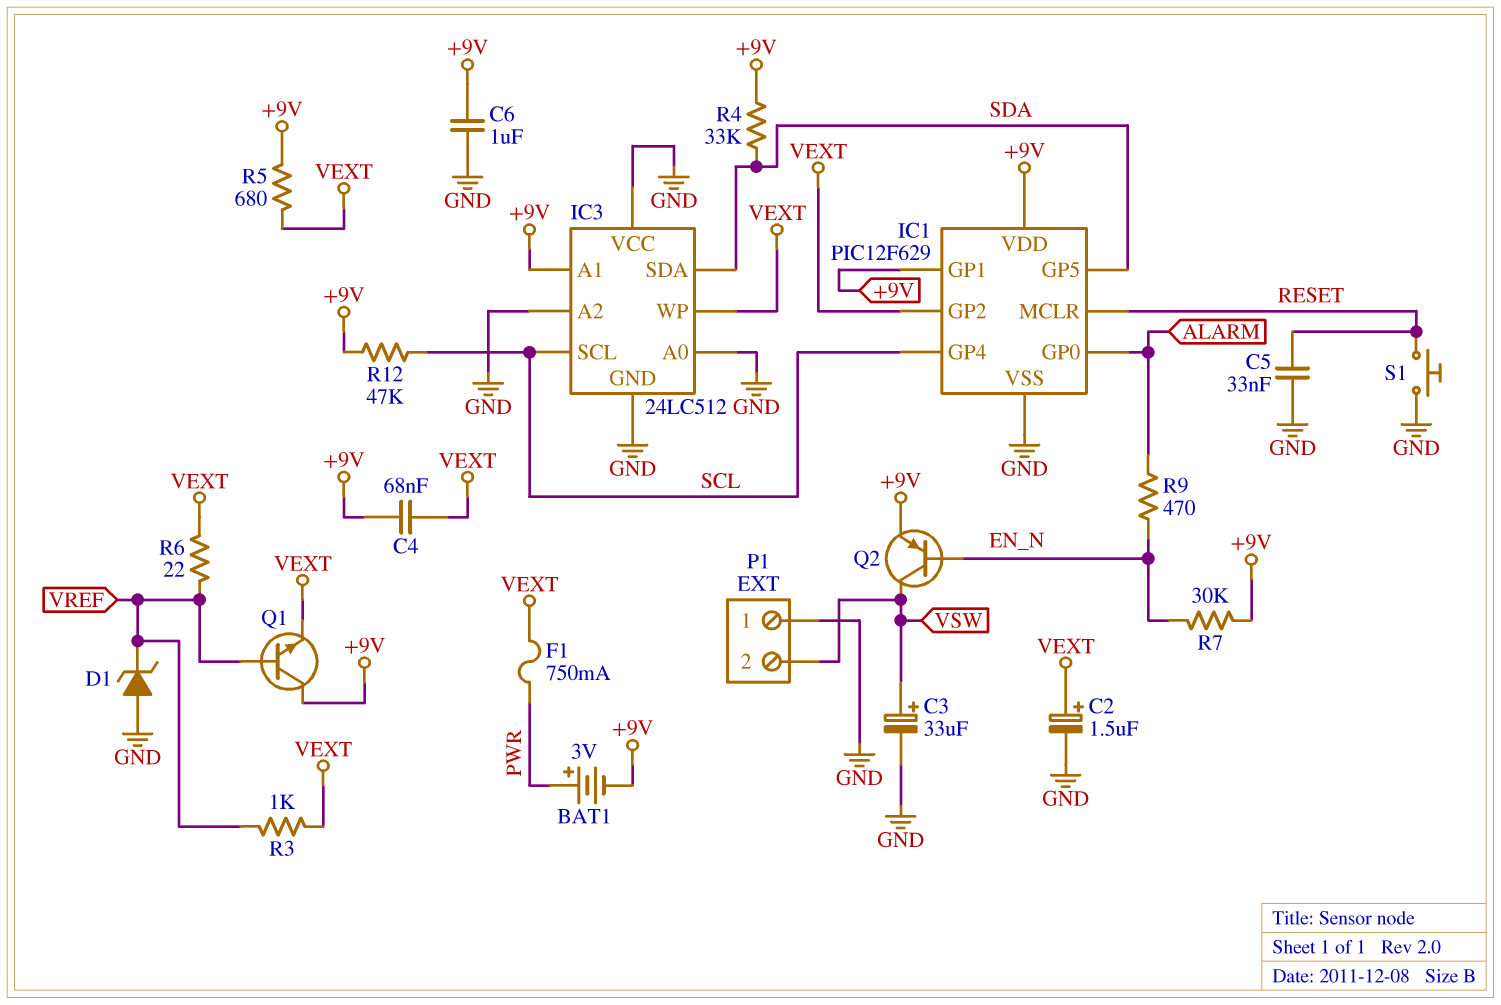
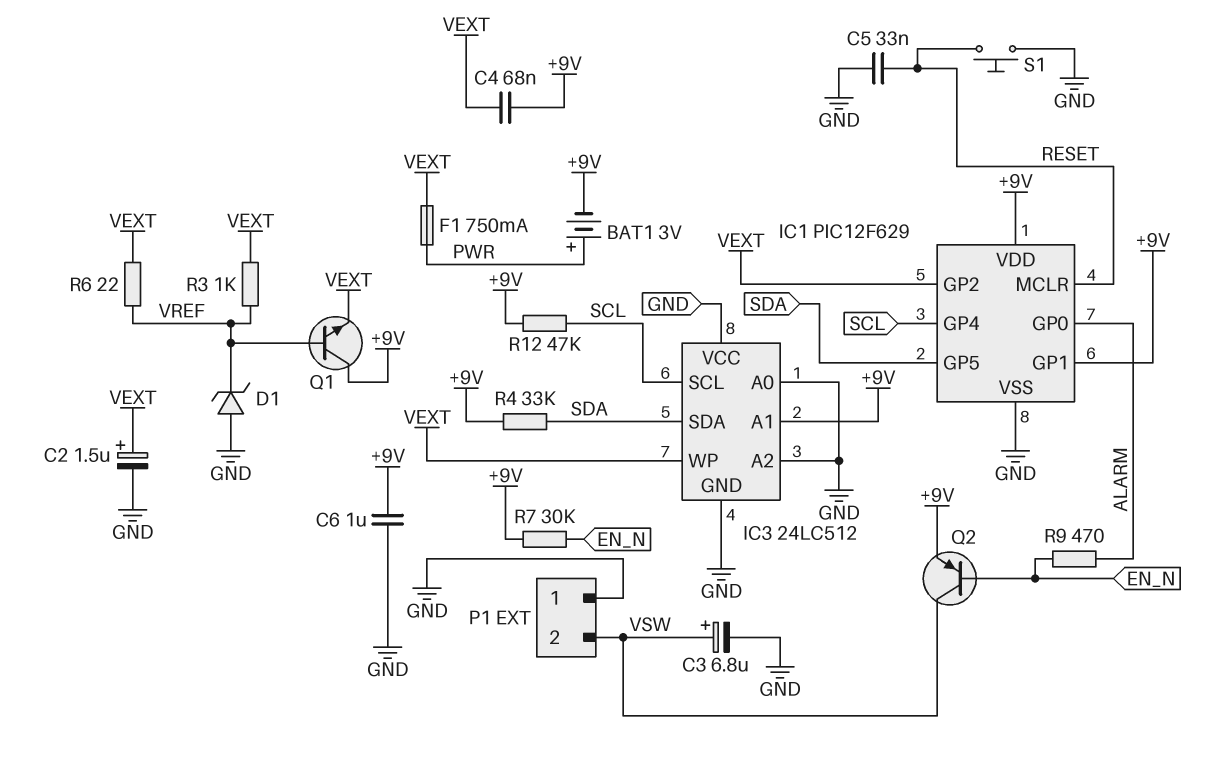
C3: 33uF (plus VSW, minus GND) -> 6.8uF (plus VSW, minus GND)
R5: 680 (+9V, VEXT) -> none

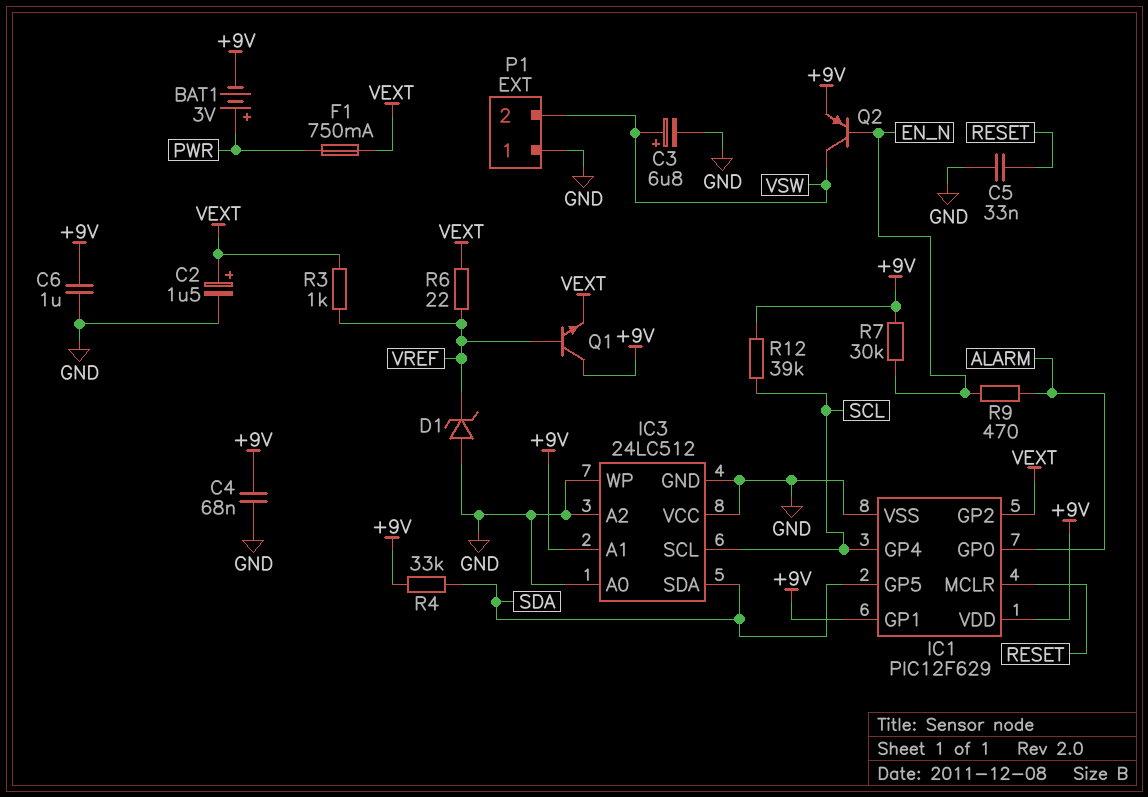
C4: 68nF (+9V, VEXT) -> 68nF (+9V, GND)
IC3 pin WP: VEXT -> GND
R12: 47k (+9V, SCL) -> 39k (+9V, SCL)
S1: button (GND, RESET) -> none

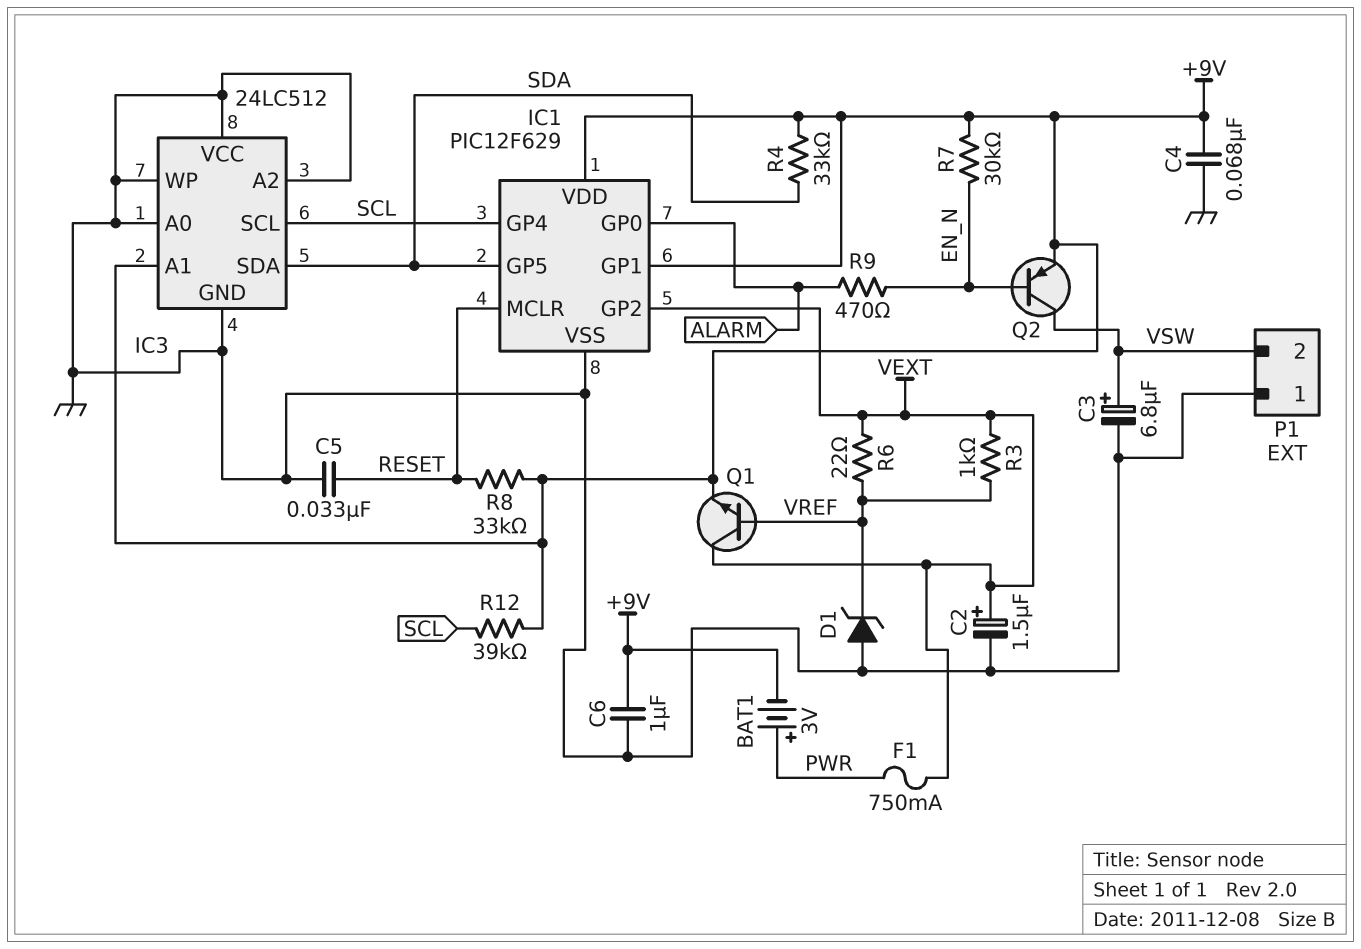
Q1: NPN (B VREF, C +9V, E VEXT) -> NPN (B VREF, C VEXT, E +9V)
R8: none -> 33k (+9V, RESET)

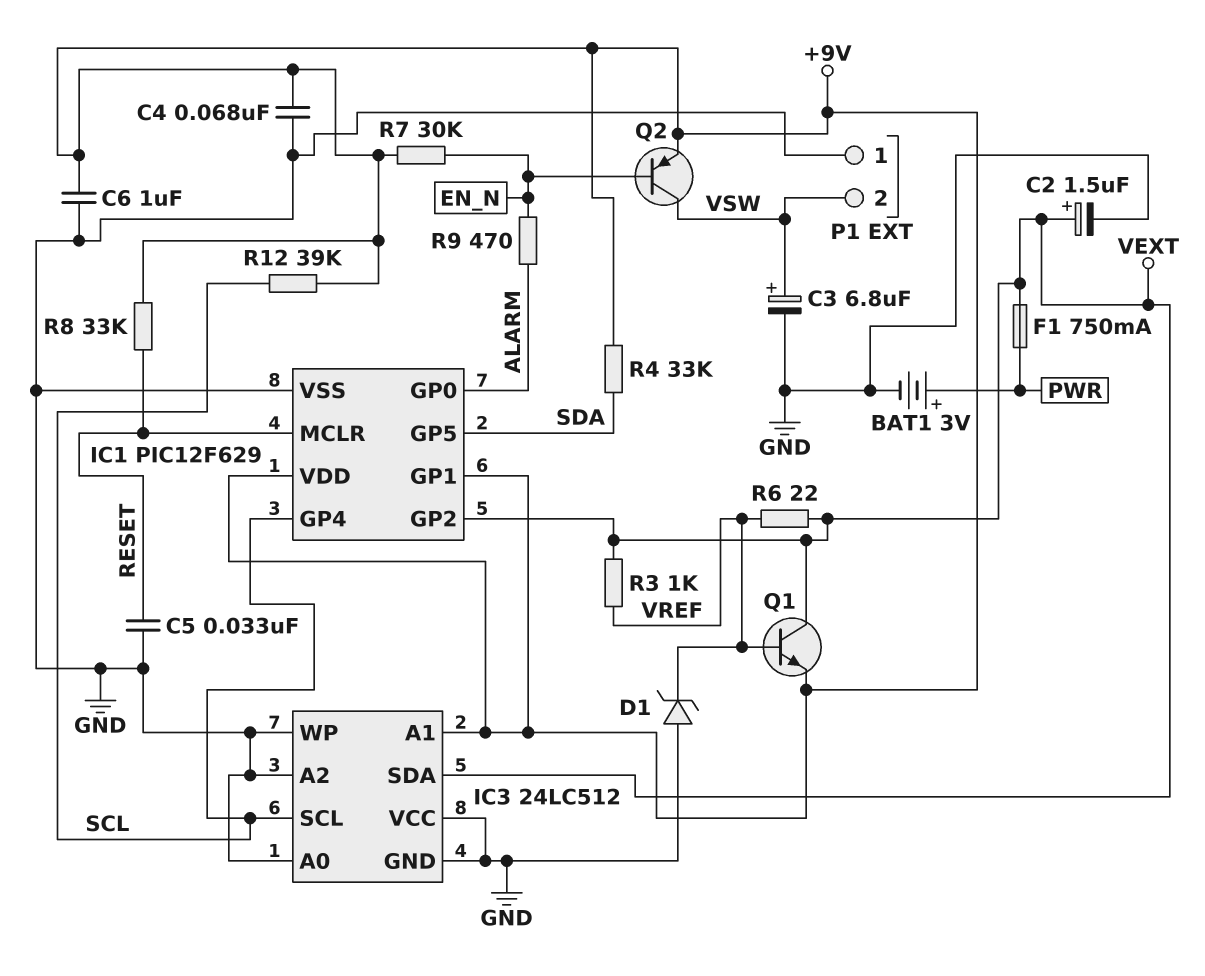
BAT1: 3V (plus PWR, minus +9V) -> 3V (plus PWR, minus GND)
IC3 pin SDA: SDA -> VEXT

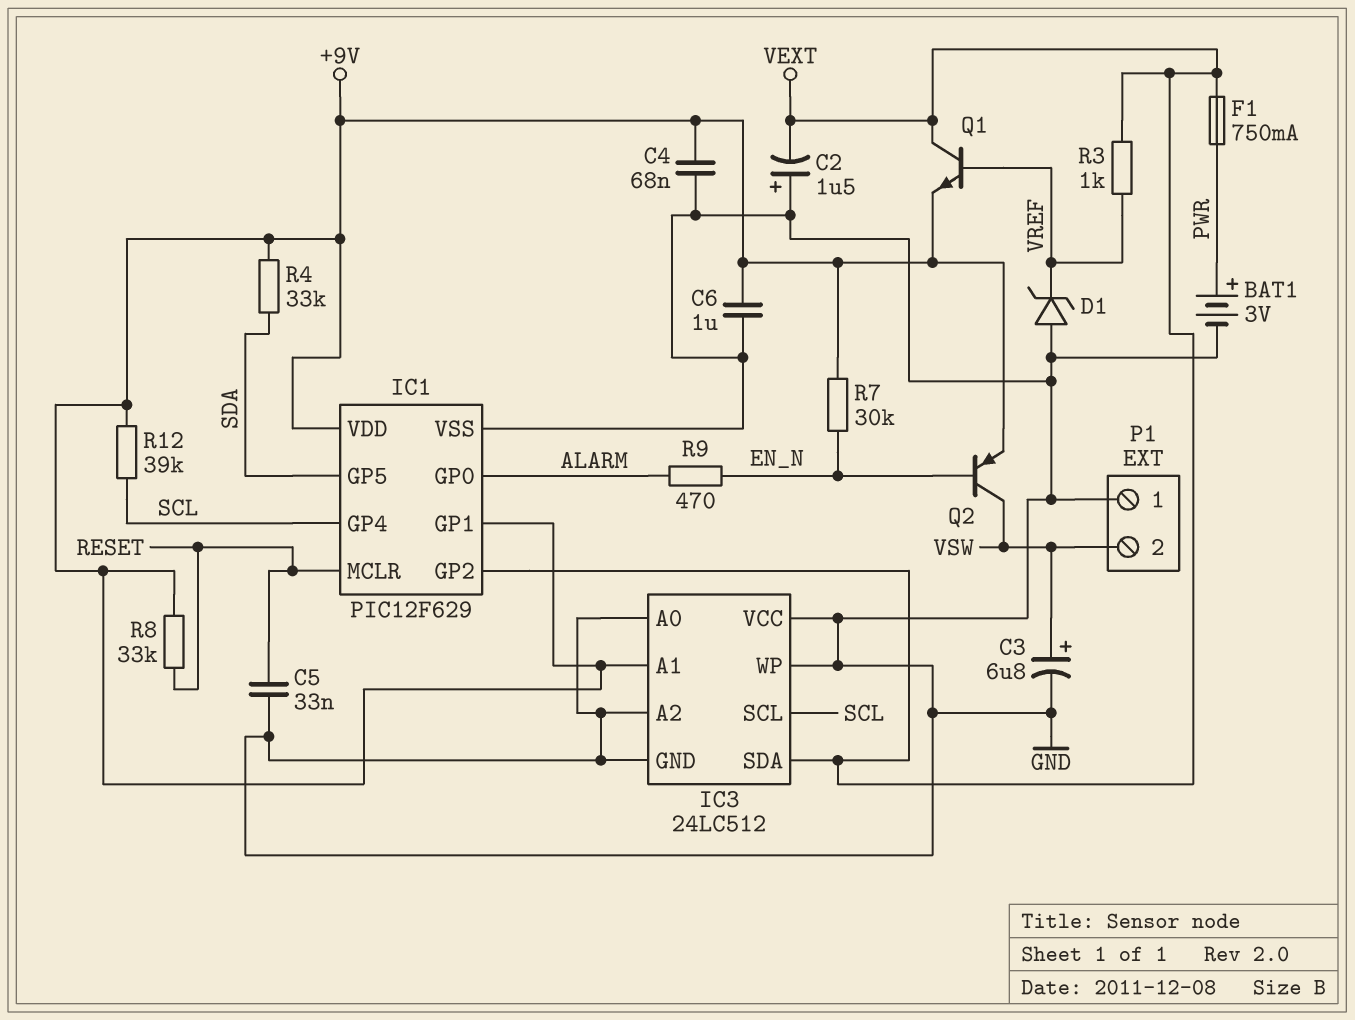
C2: 1.5uF (plus VEXT, minus GND) -> 1.5uF (plus GND, minus VEXT)
R6: 22 (VEXT, VREF) -> none

